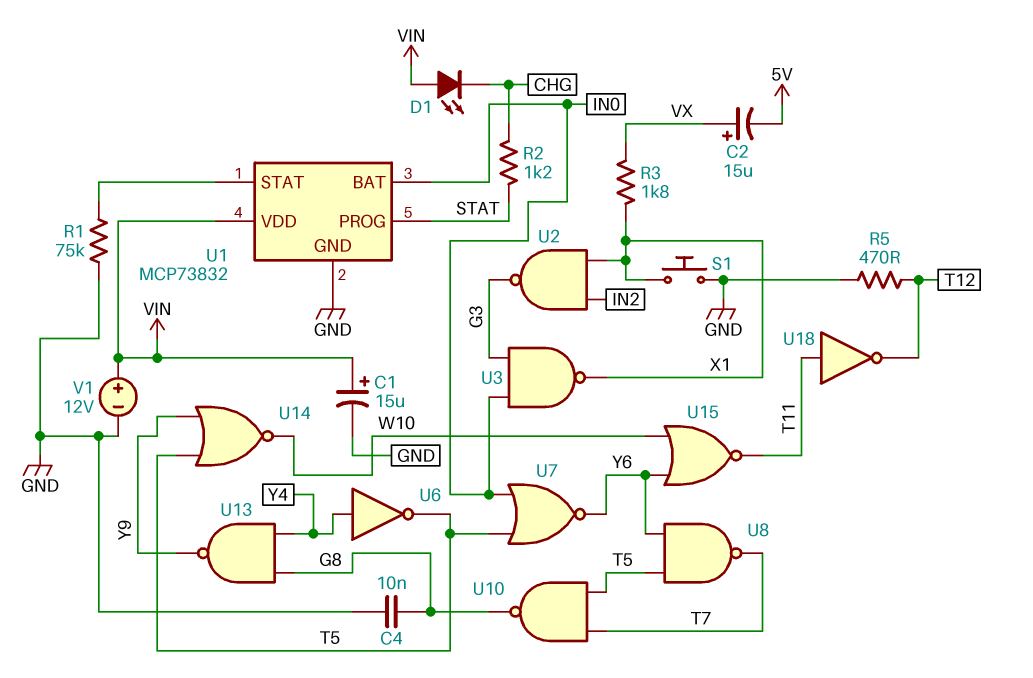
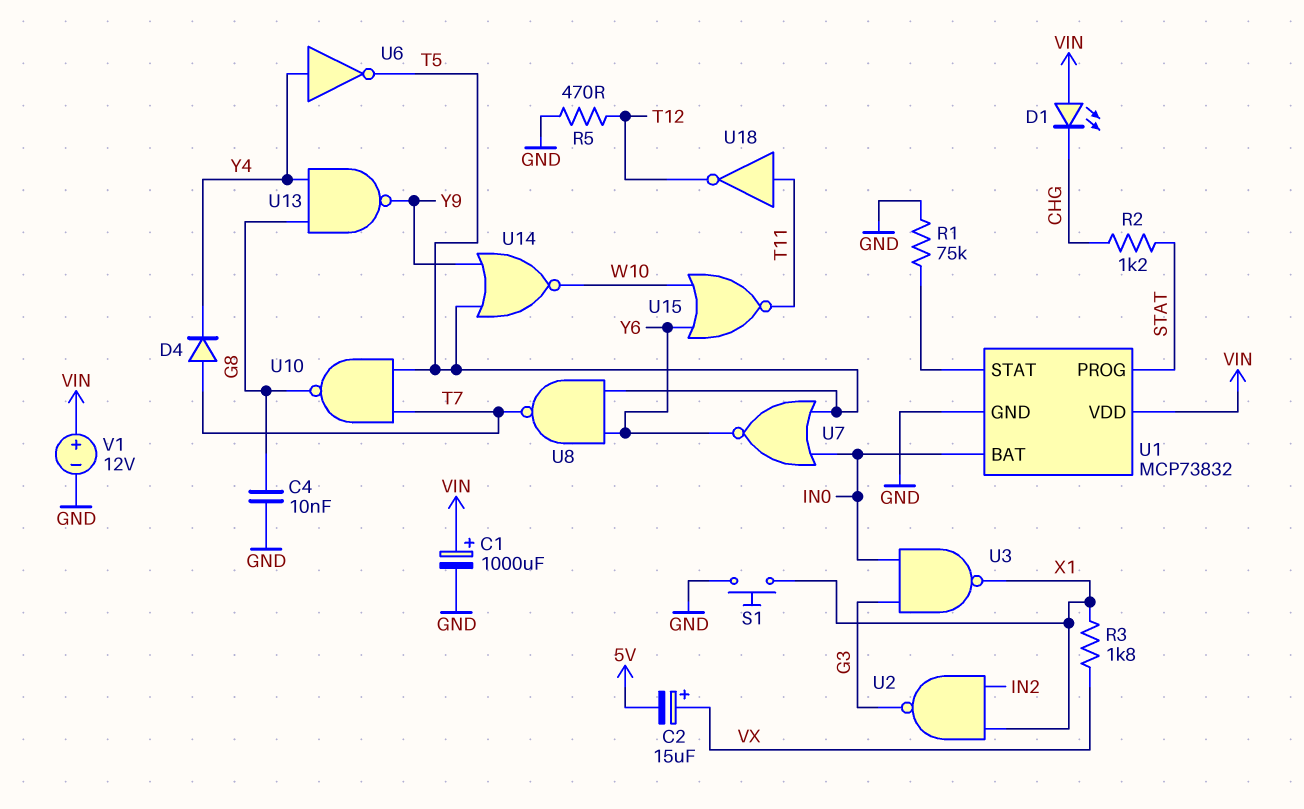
C1: 15uF (plus VIN, minus GND) -> 1000uF (plus VIN, minus GND)
D4: none -> diode (A T7, K Y4)

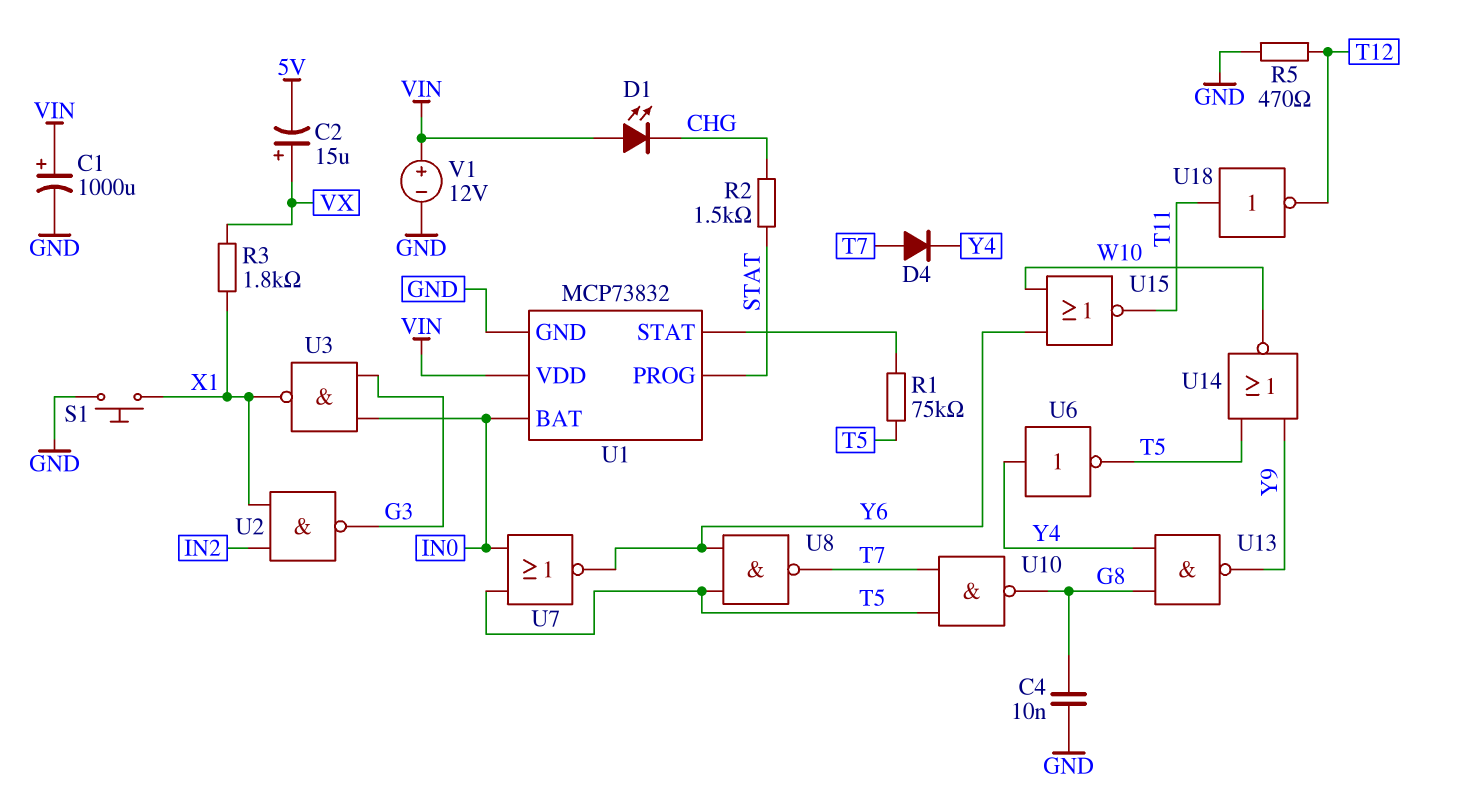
R1: 75k (GND, U1/STAT) -> 75k (T5, U1/STAT)
R2: 1.2k (CHG, STAT) -> 1.5k (CHG, STAT)

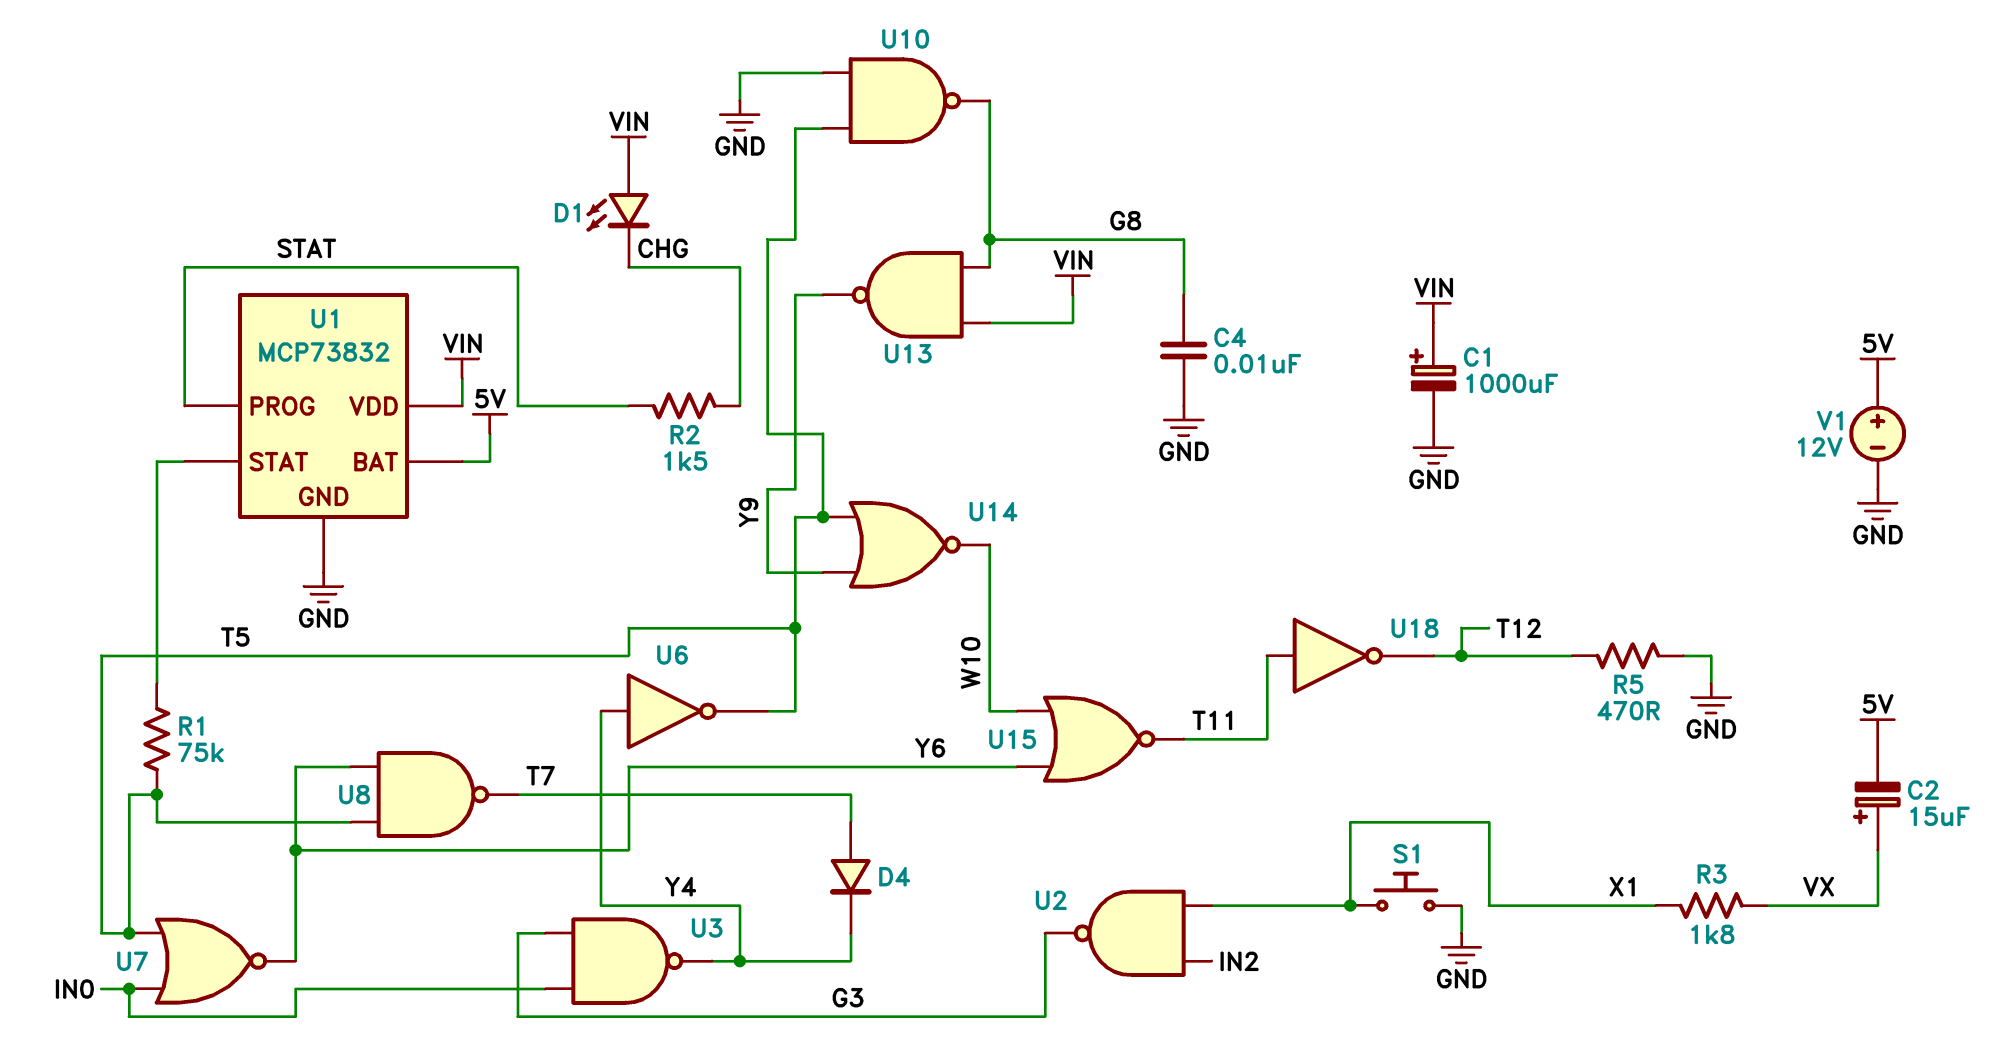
U1 pin BAT: IN0 -> 5V
U3: NAND (in G3, in IN0, out X1) -> NAND (in G3, in IN0, out Y4)
U10: NAND (in T5, in T7, out G8) -> NAND (in GND, in T5, out G8)
U13: NAND (in G8, in Y4, out Y9) -> NAND (in G8, in VIN, out Y9)
V1: 12V (plus VIN, minus GND) -> 12V (plus 5V, minus GND)

